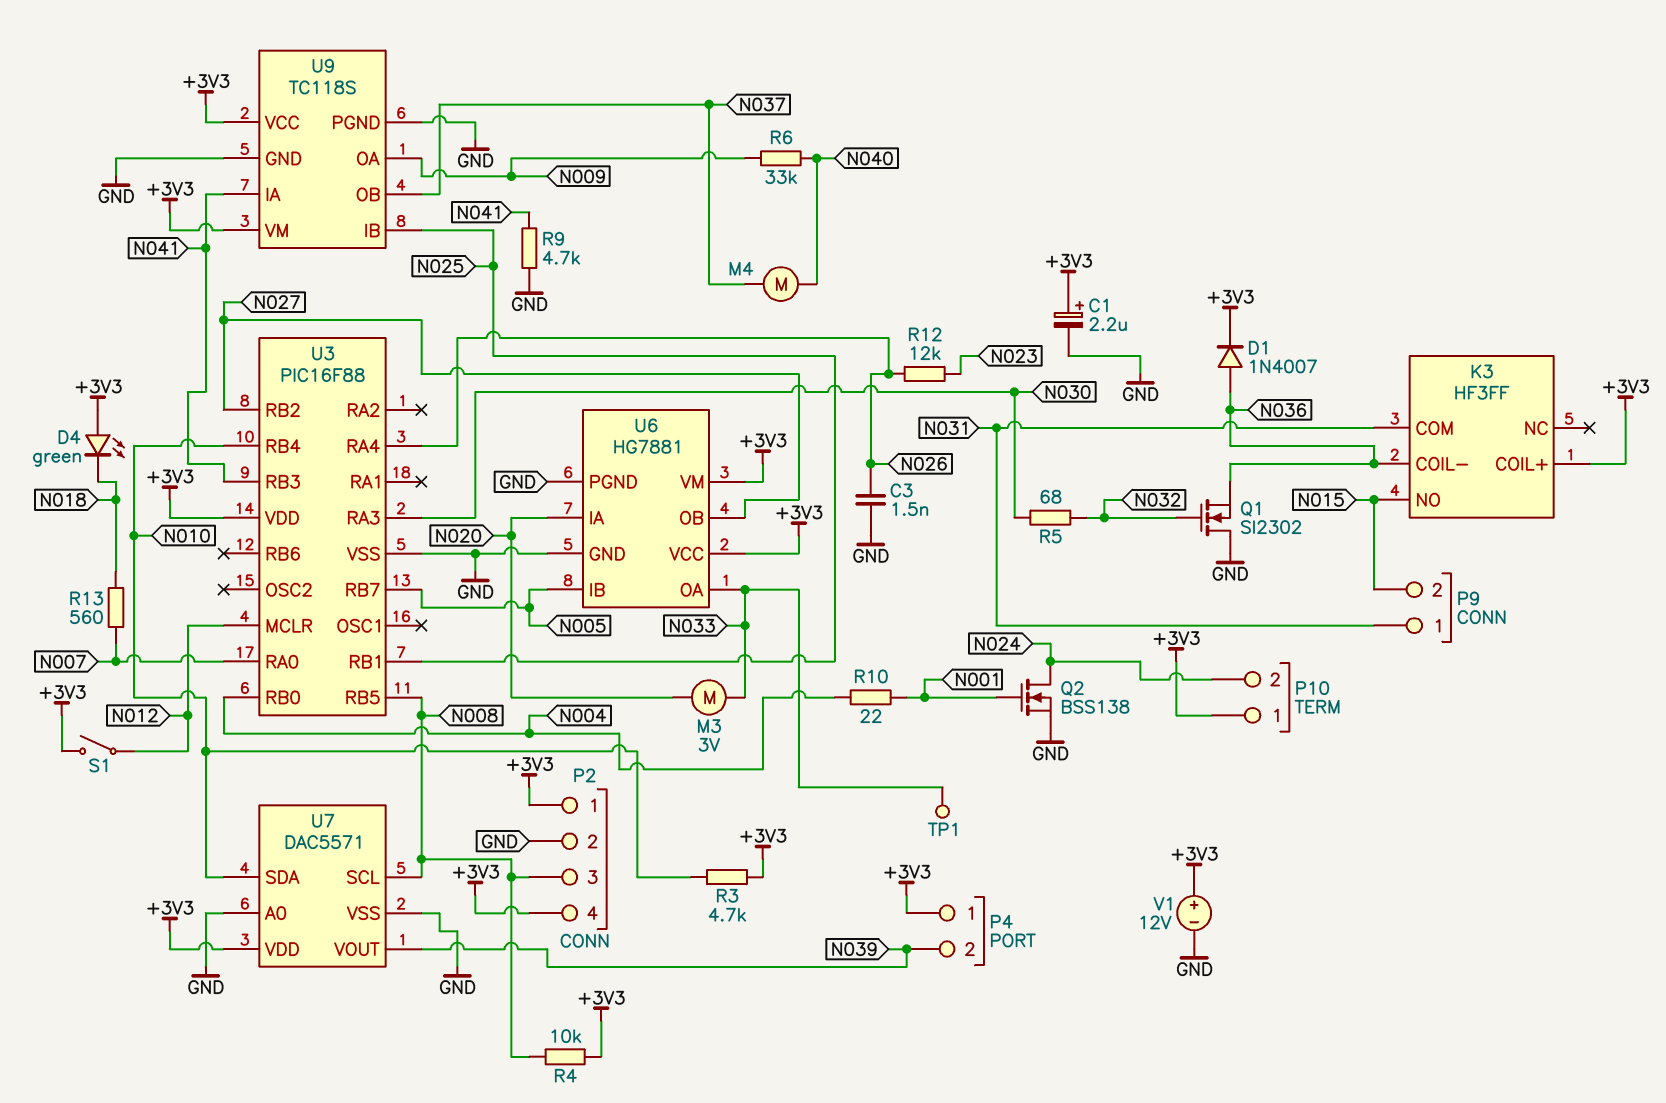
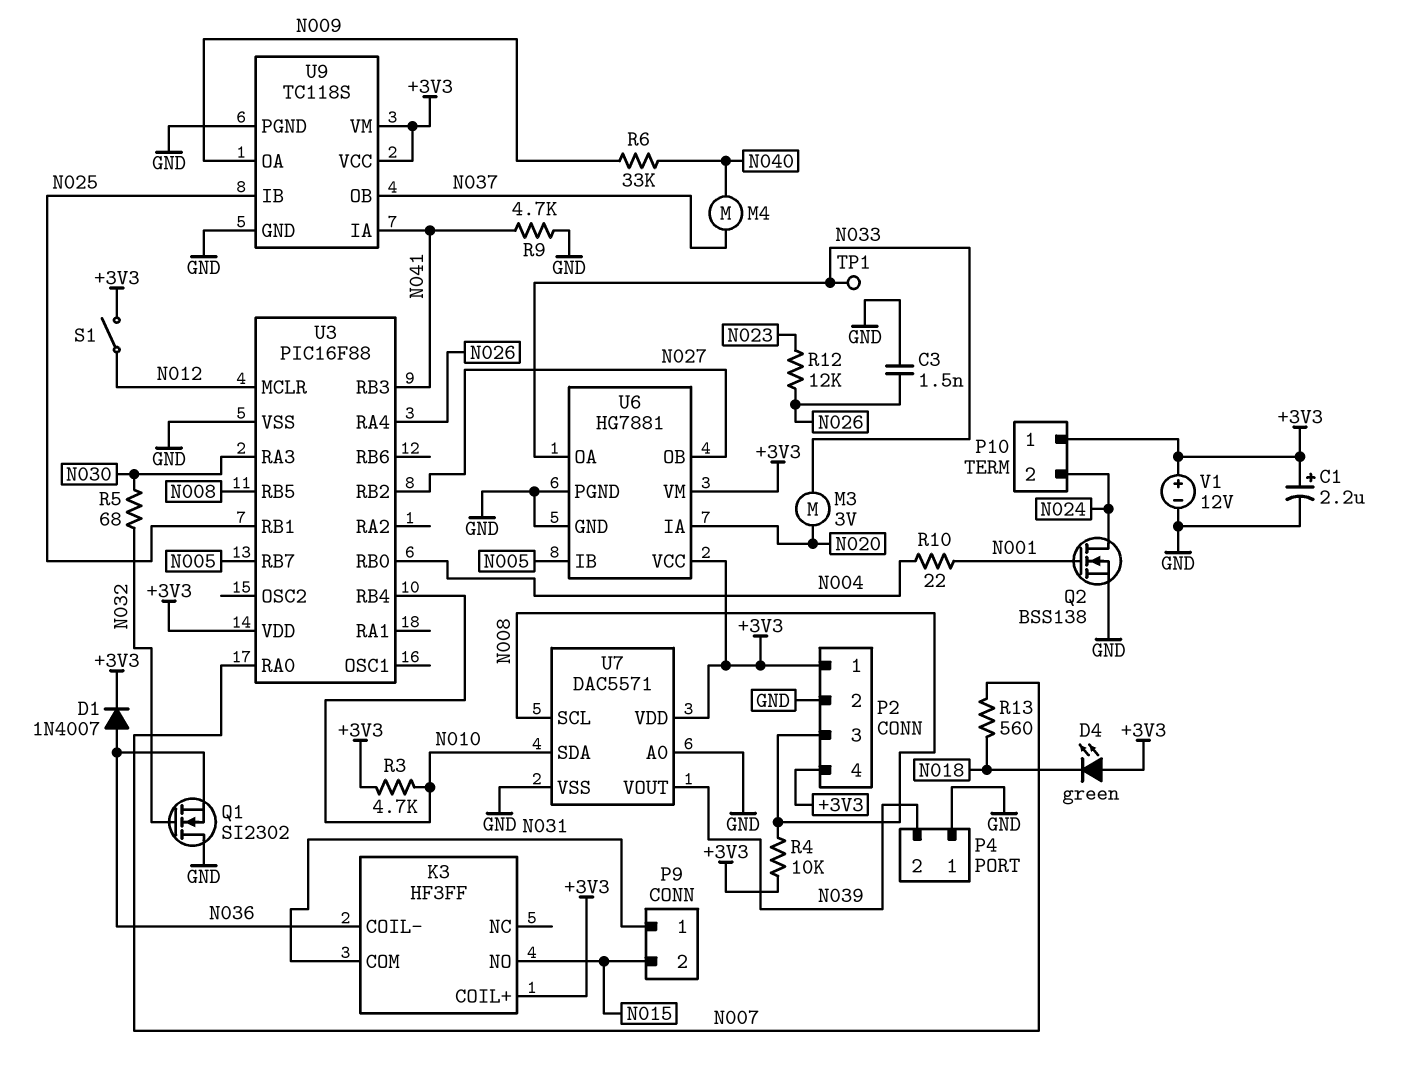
P4 pin 1: +3V3 -> GND

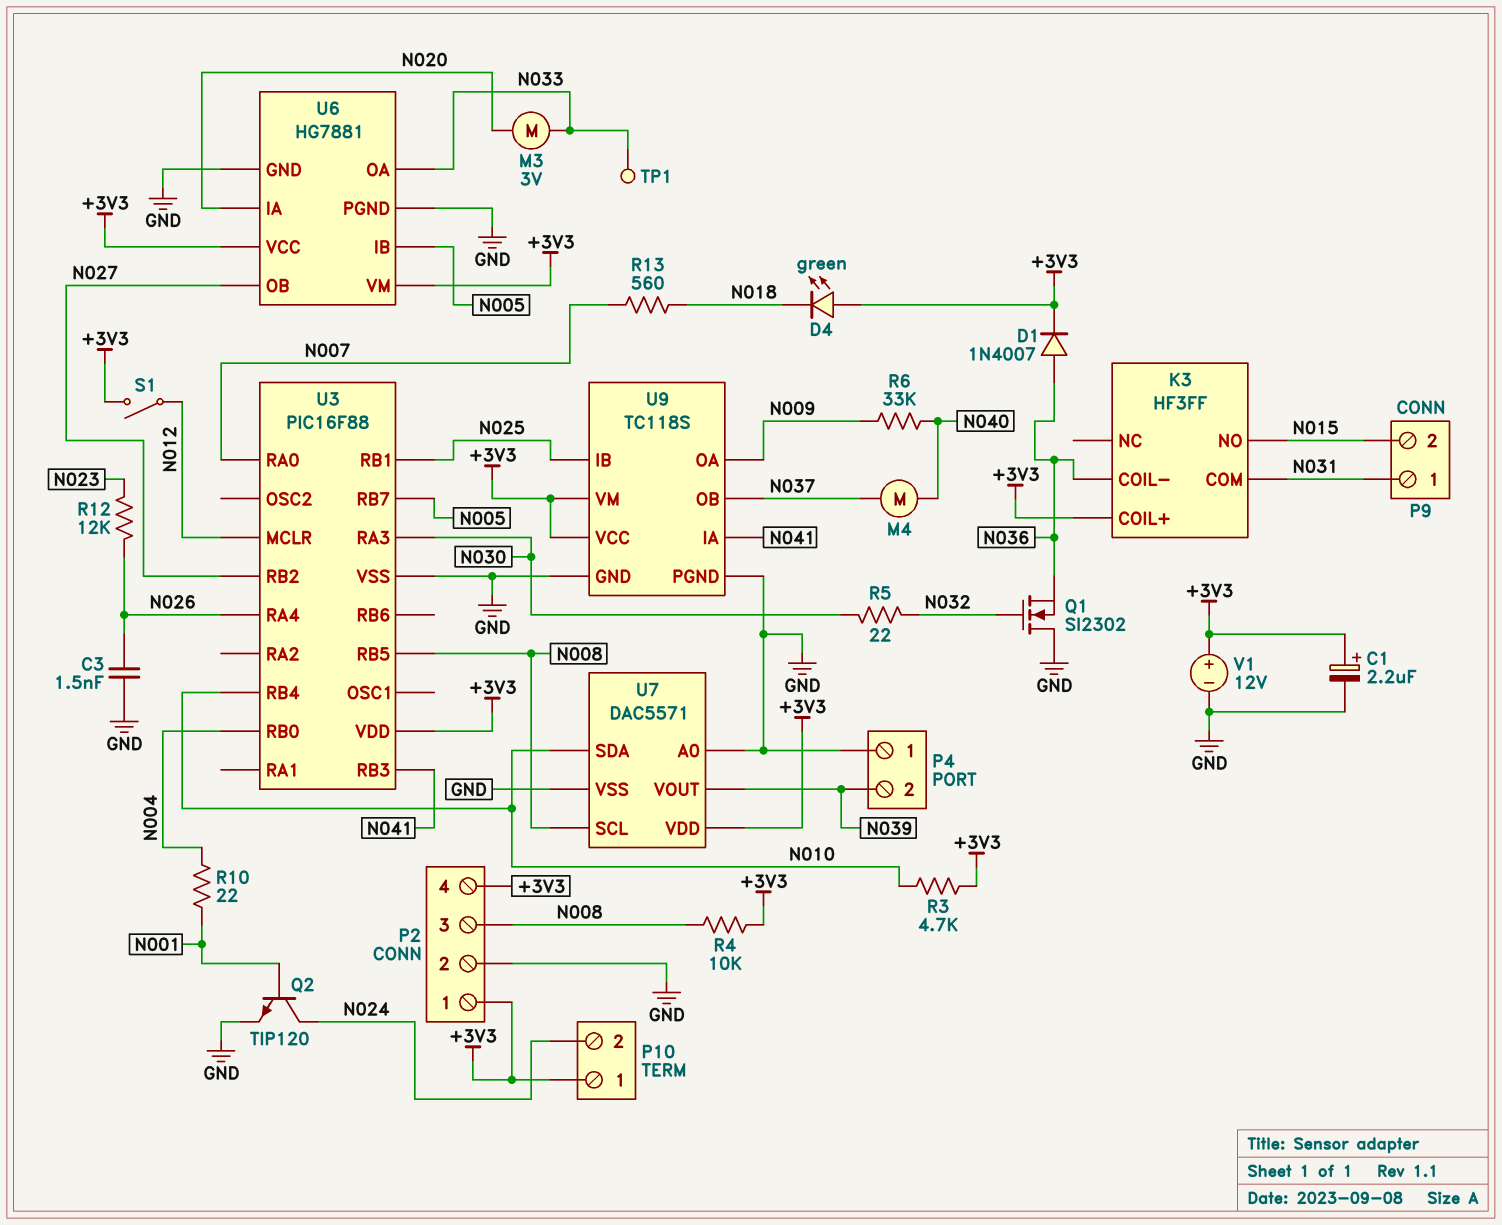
Q2: NMOS BSS138 (G N001, D N024, S GND) -> NPN TIP120 (B N001, C N024, E GND)
R5: 68 (N030, N032) -> 22 (N030, N032)
R9: 4.7k (GND, N041) -> none

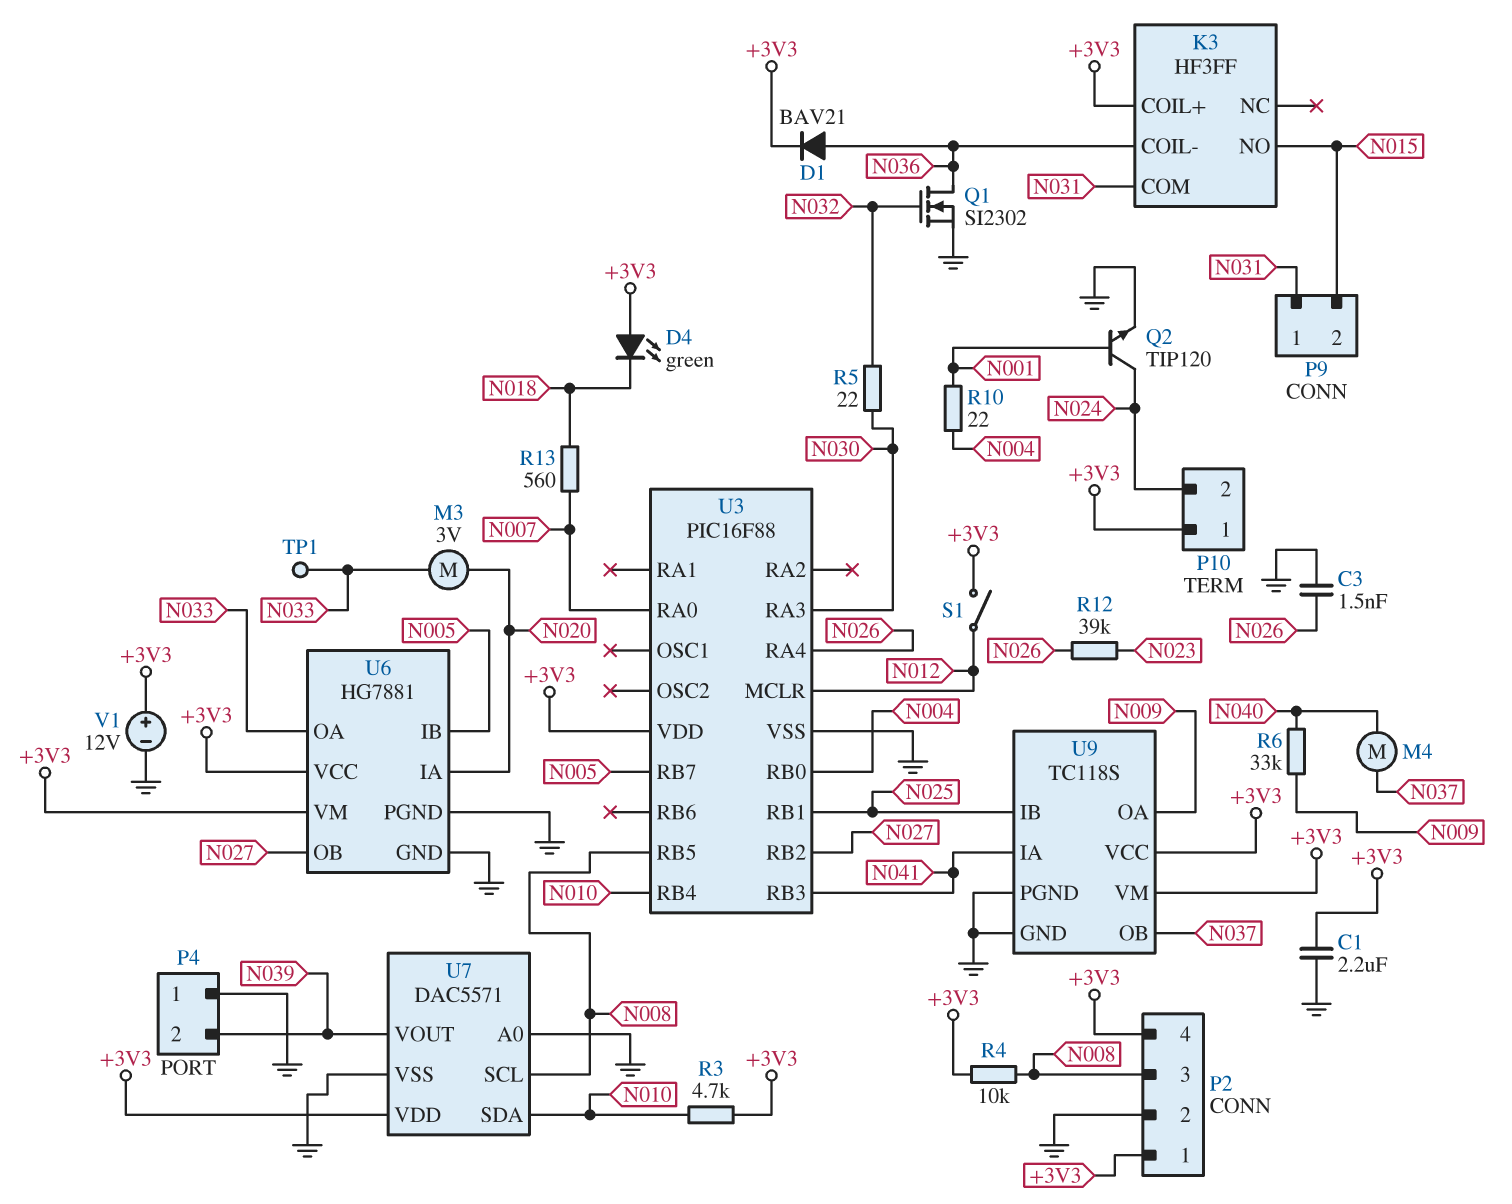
C1: 2.2uF (plus +3V3, minus GND) -> 2.2uF (+3V3, GND)
D1: diode 1N4007 (A N036, K +3V3) -> diode BAV21 (A N036, K +3V3)
Q1: NMOS SI2302 (G N032, D GND, S N036) -> NMOS SI2302 (G N032, D N036, S GND)
R12: 12k (N023, N026) -> 39k (N023, N026)

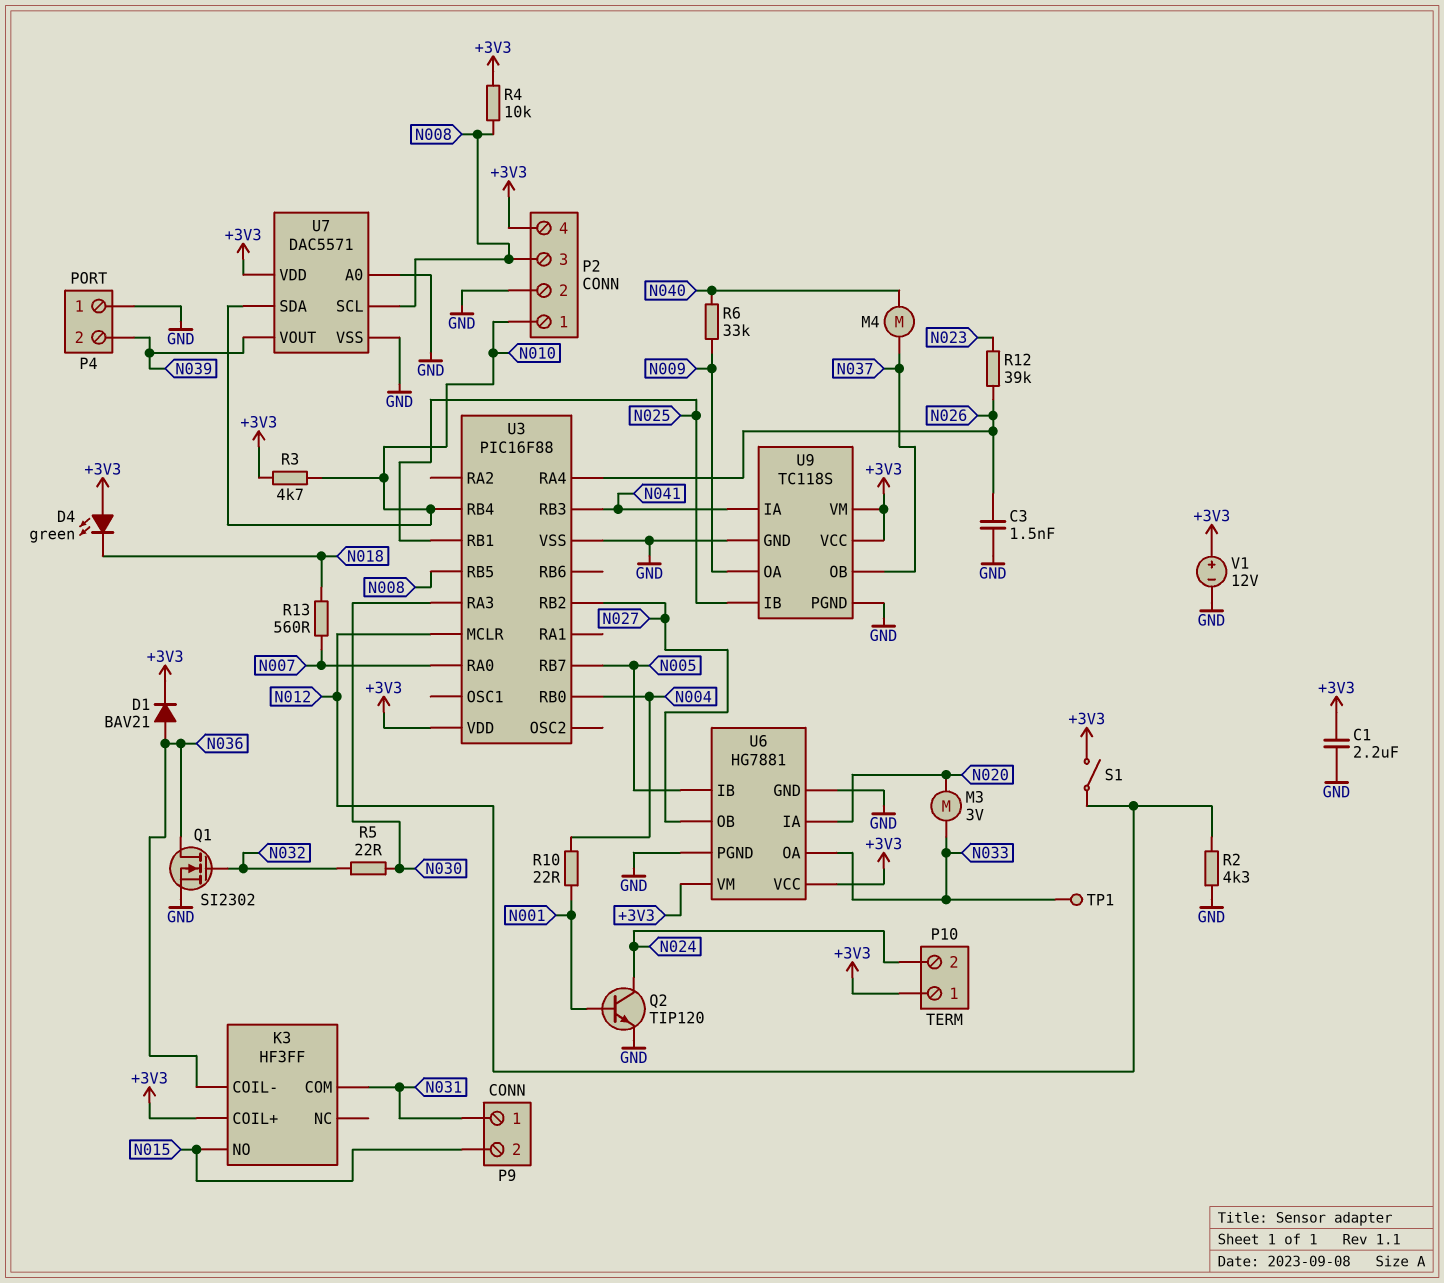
P2 pin 1: +3V3 -> N010
R2: none -> 4.3k (GND, N012)

